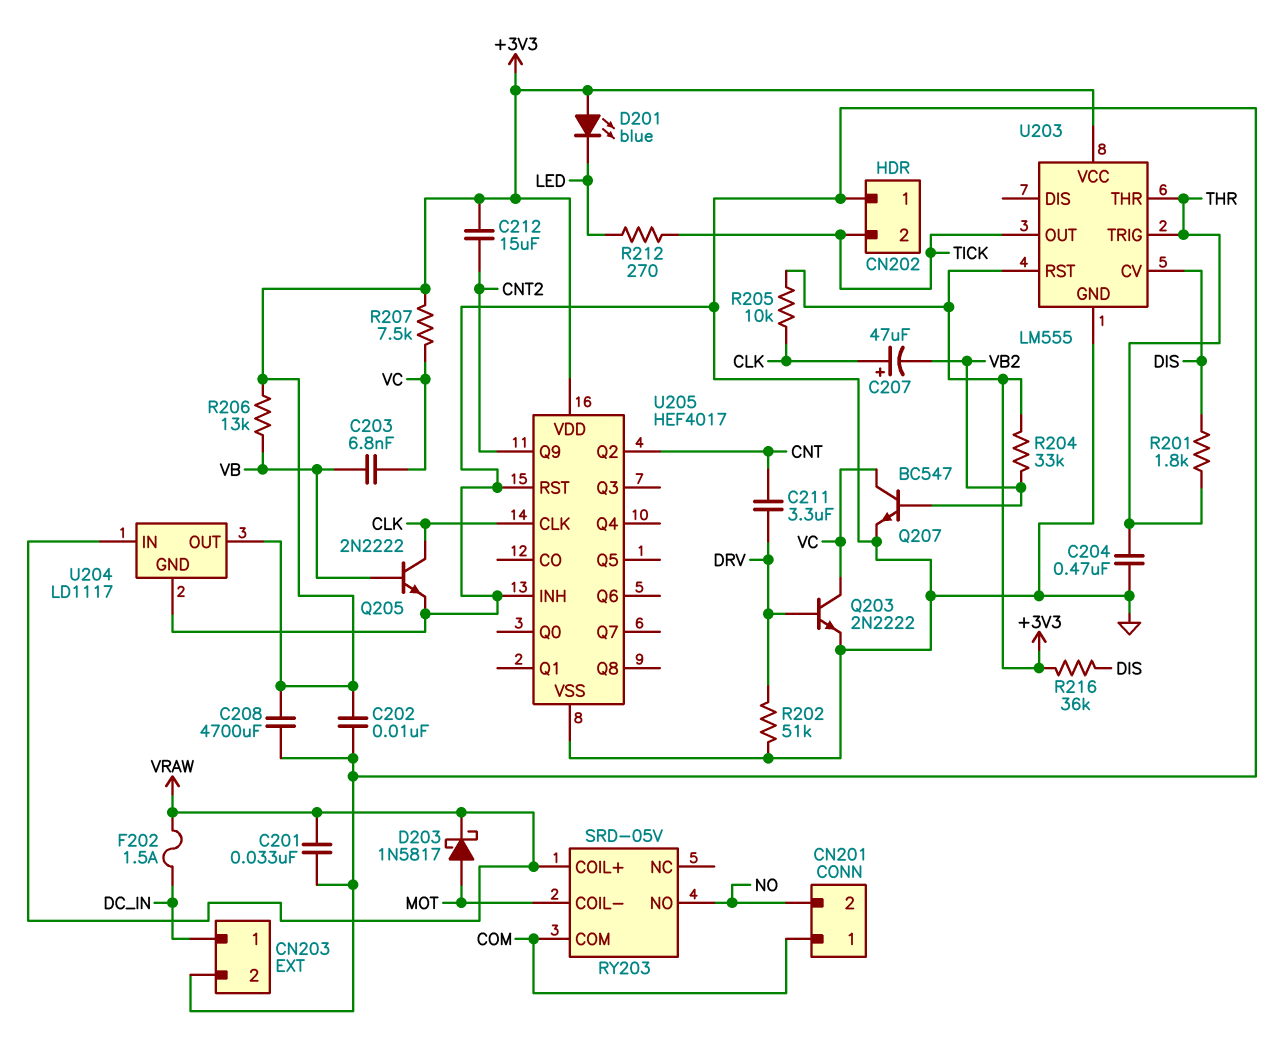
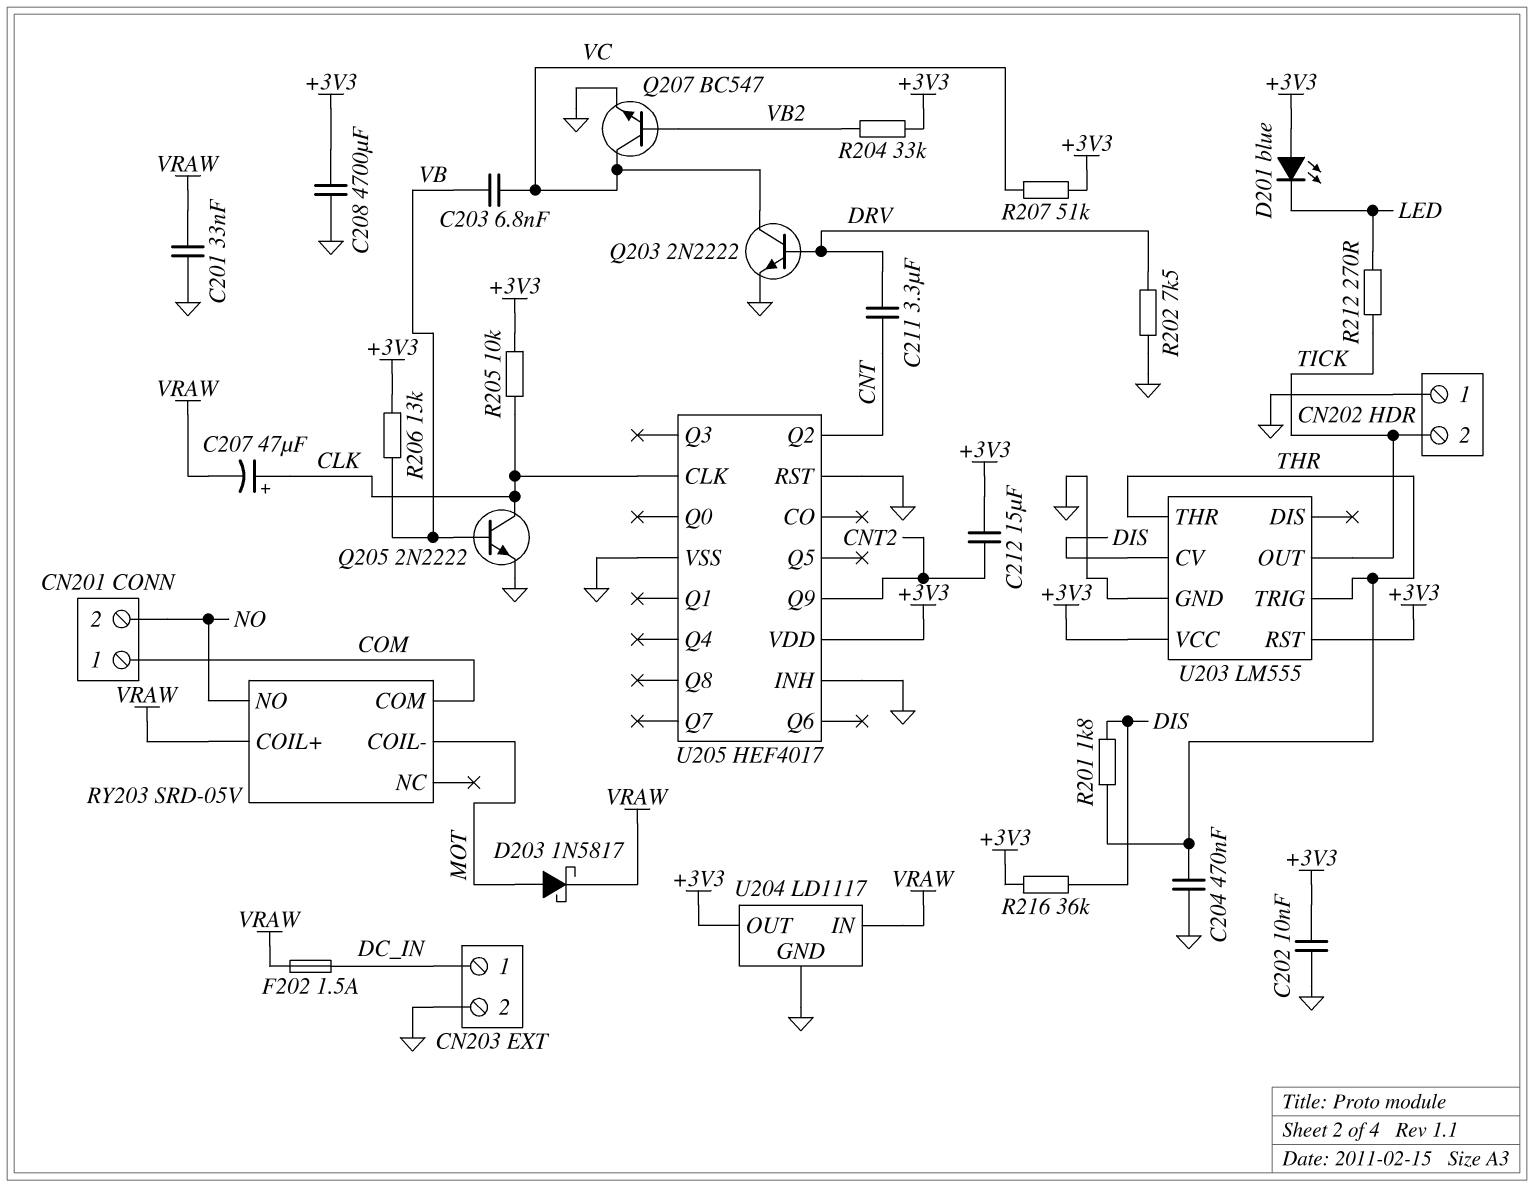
C207: 47uF (plus CLK, minus VB2) -> 47uF (plus CLK, minus VRAW)
R202: 51k (DRV, GND) -> 7.5k (DRV, GND)
R207: 7.5k (+3V3, VC) -> 51k (+3V3, VC)

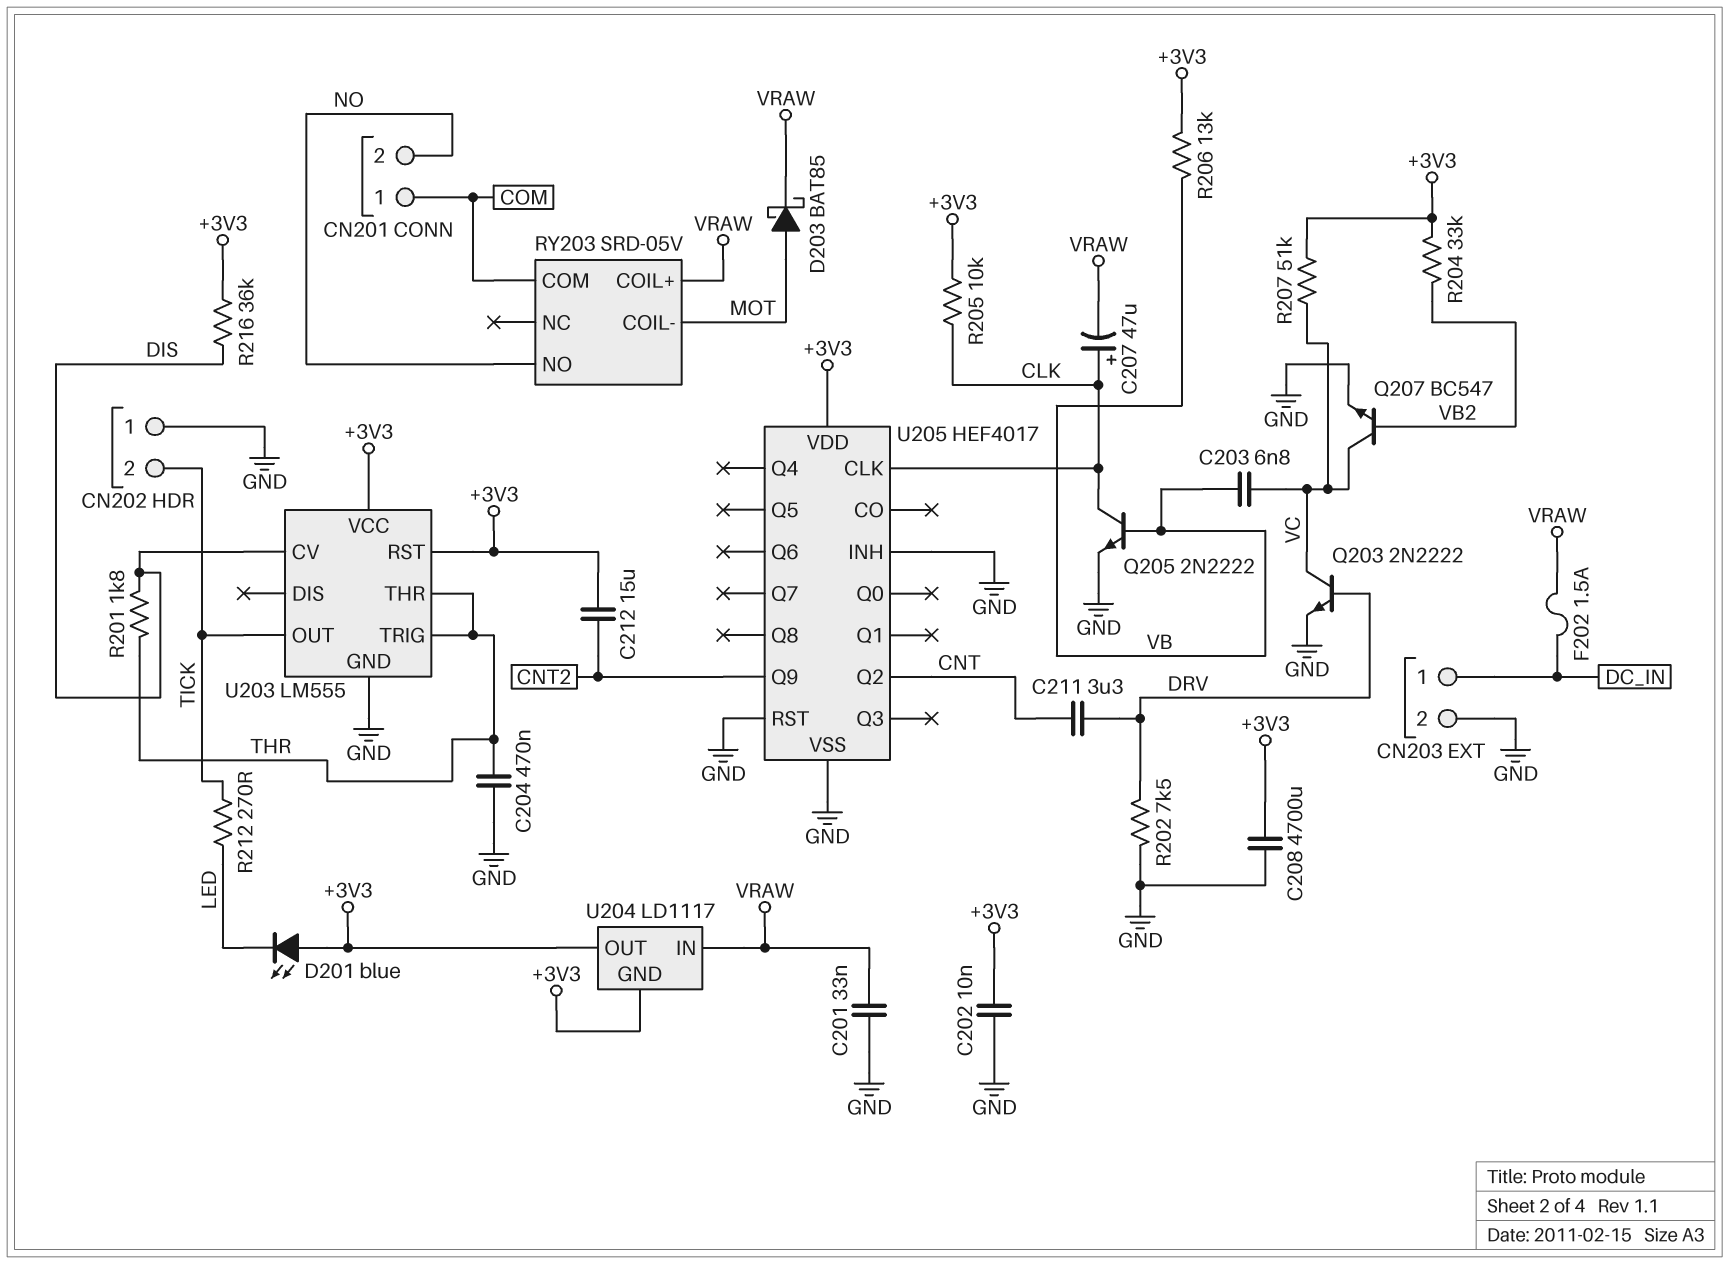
D203: schottky 1N5817 (A MOT, K VRAW) -> schottky BAT85 (A MOT, K VRAW)
U204 pin GND: GND -> +3V3

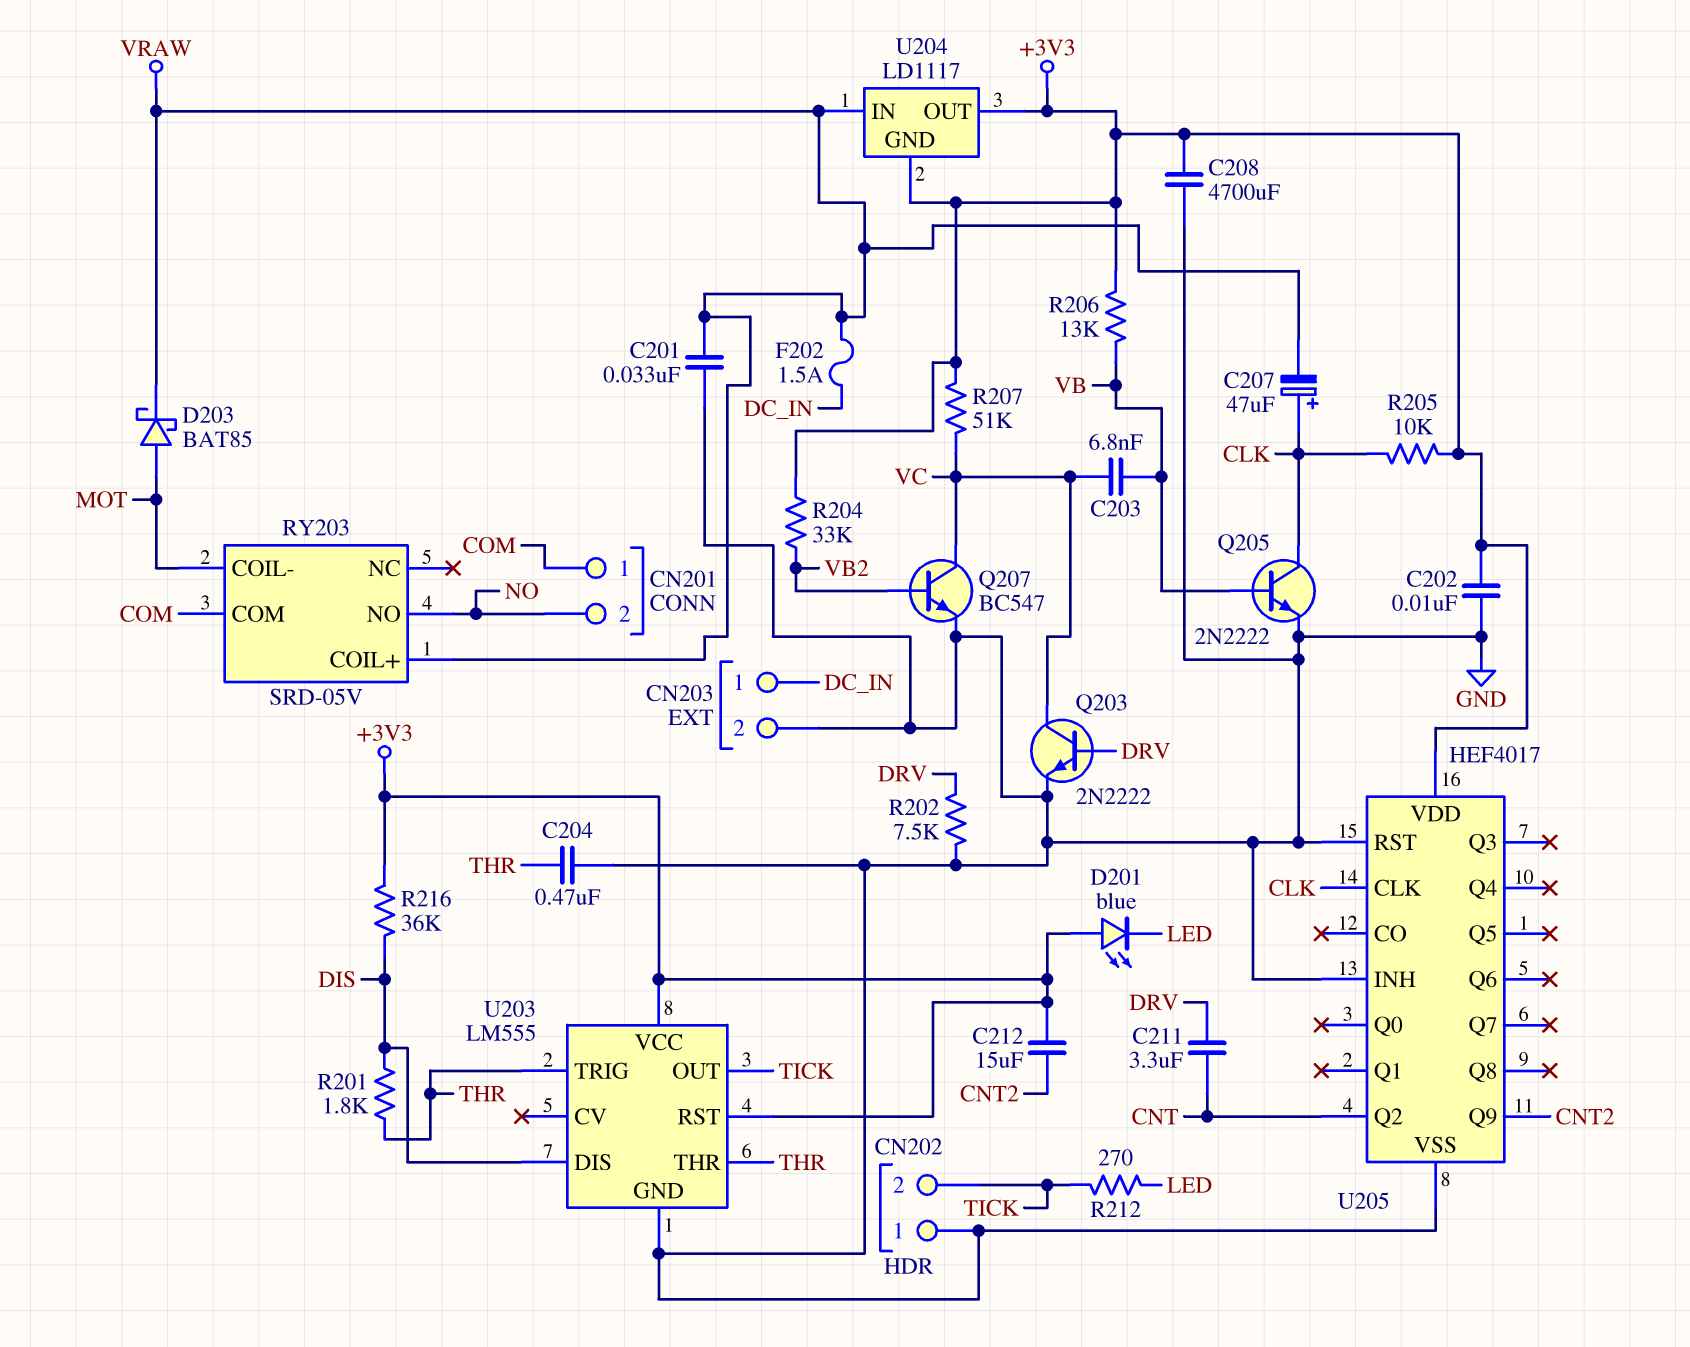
U203 pin CV: DIS -> none
U203 pin DIS: none -> DIS

